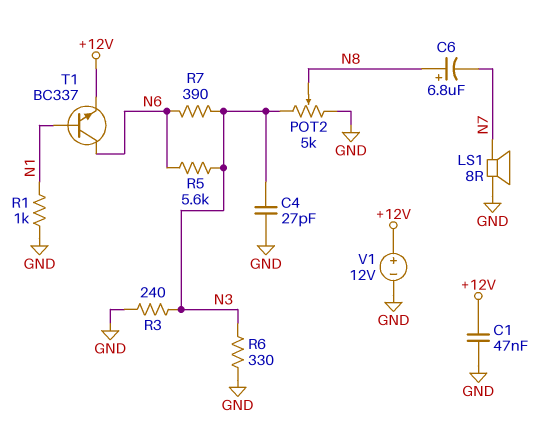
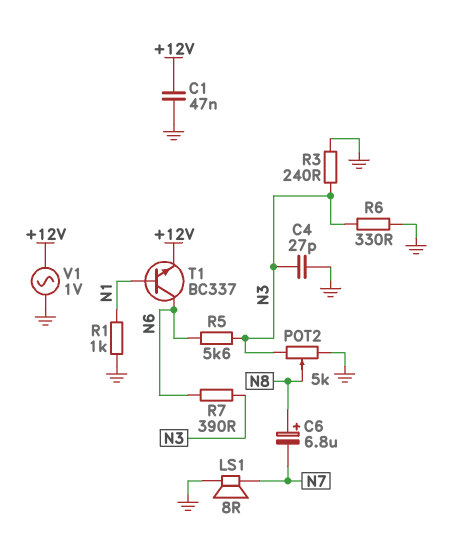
V1: 12V (plus +12V, minus GND) -> AC 1V (+12V, GND)

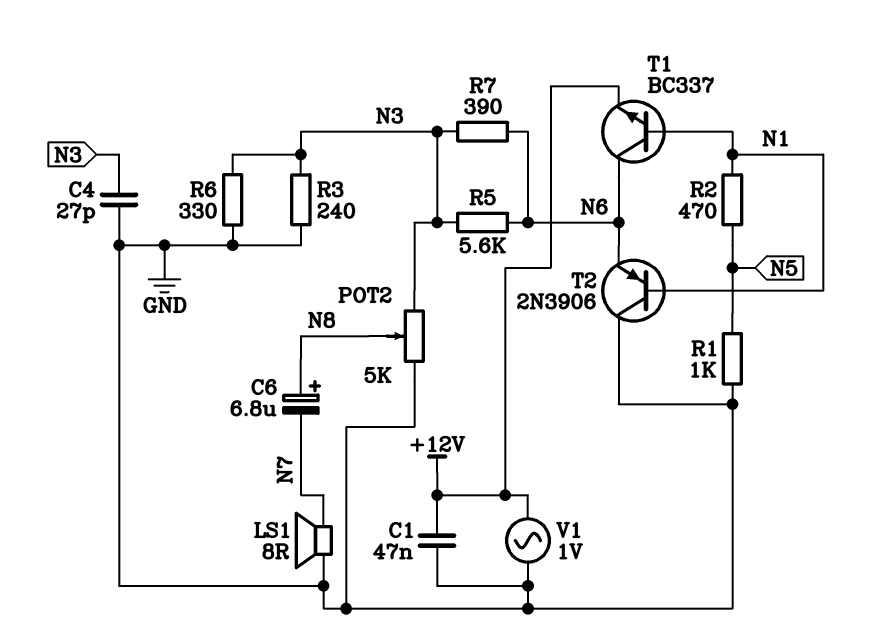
R1: 1k (GND, N1) -> 1k (GND, N5)
R2: none -> 470 (N1, N5)
T2: none -> PNP 2N3906 (B N1, C GND, E N6)

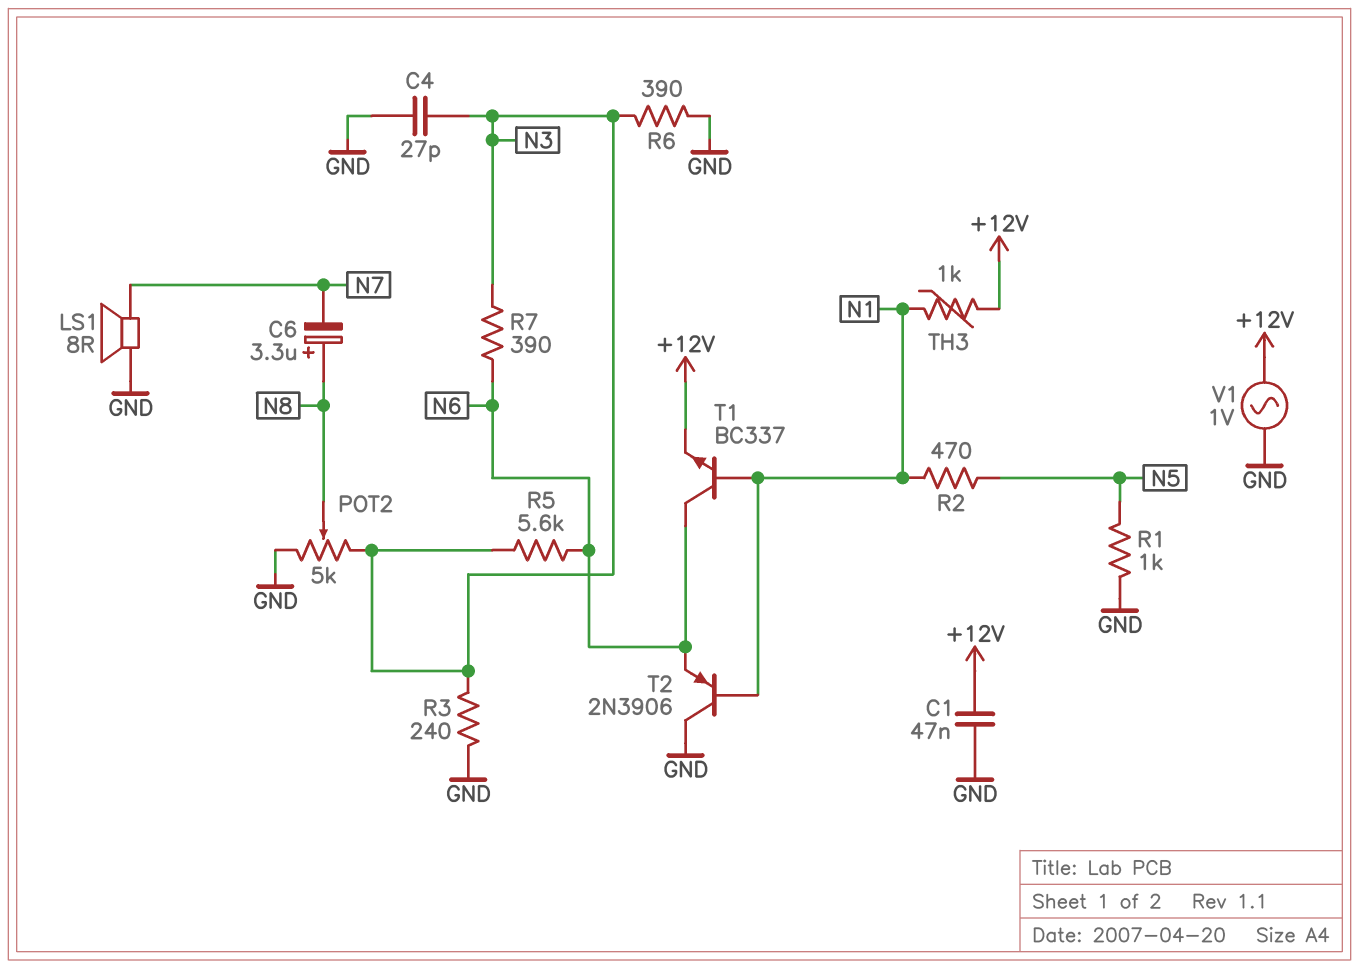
C6: 6.8uF (plus N8, minus N7) -> 3.3uF (plus N8, minus N7)
R6: 330 (GND, N3) -> 390 (GND, N3)
TH3: none -> 1k (+12V, N1)

